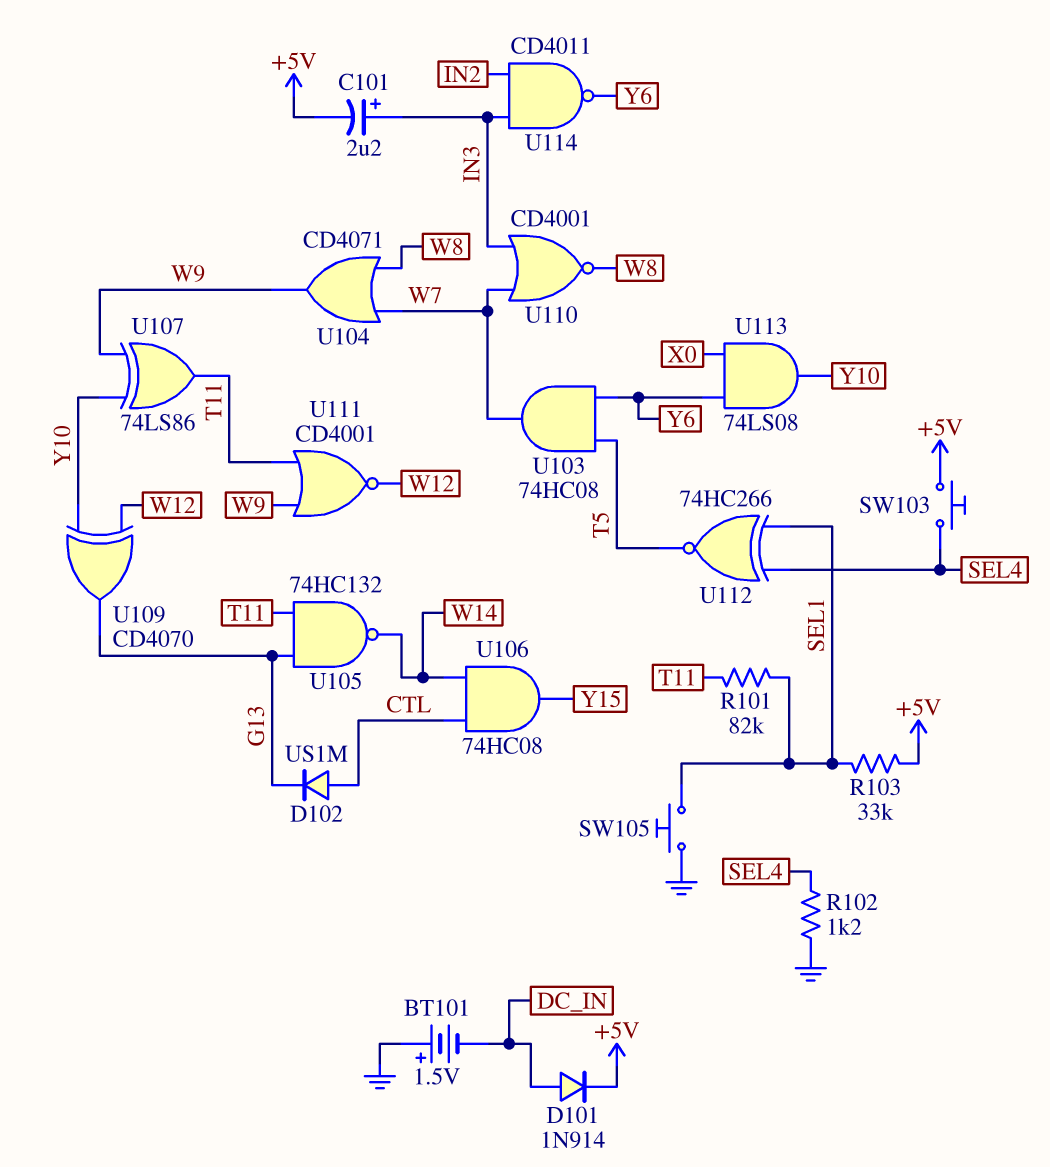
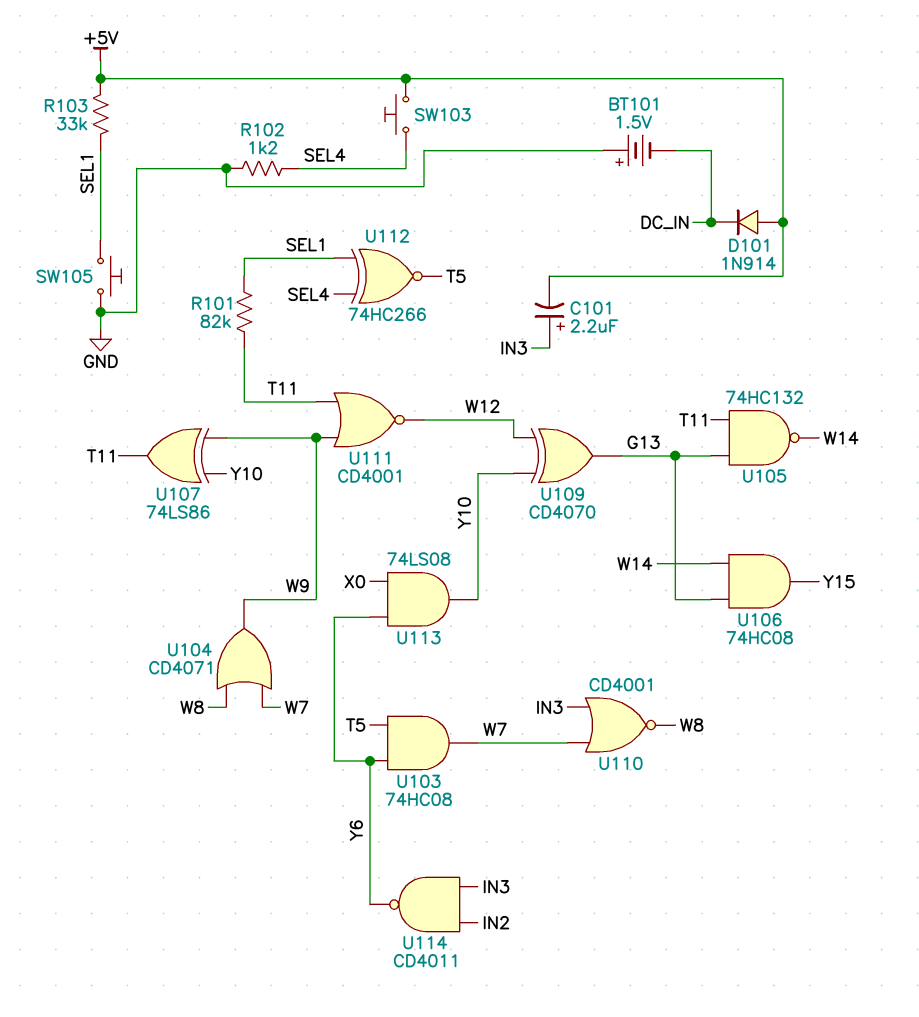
D101: diode 1N914 (A DC_IN, K +5V) -> diode 1N914 (A +5V, K DC_IN)
D102: diode US1M (A CTL, K G13) -> none
U106: AND 74HC08 (in CTL, in W14, out Y15) -> AND 74HC08 (in G13, in W14, out Y15)

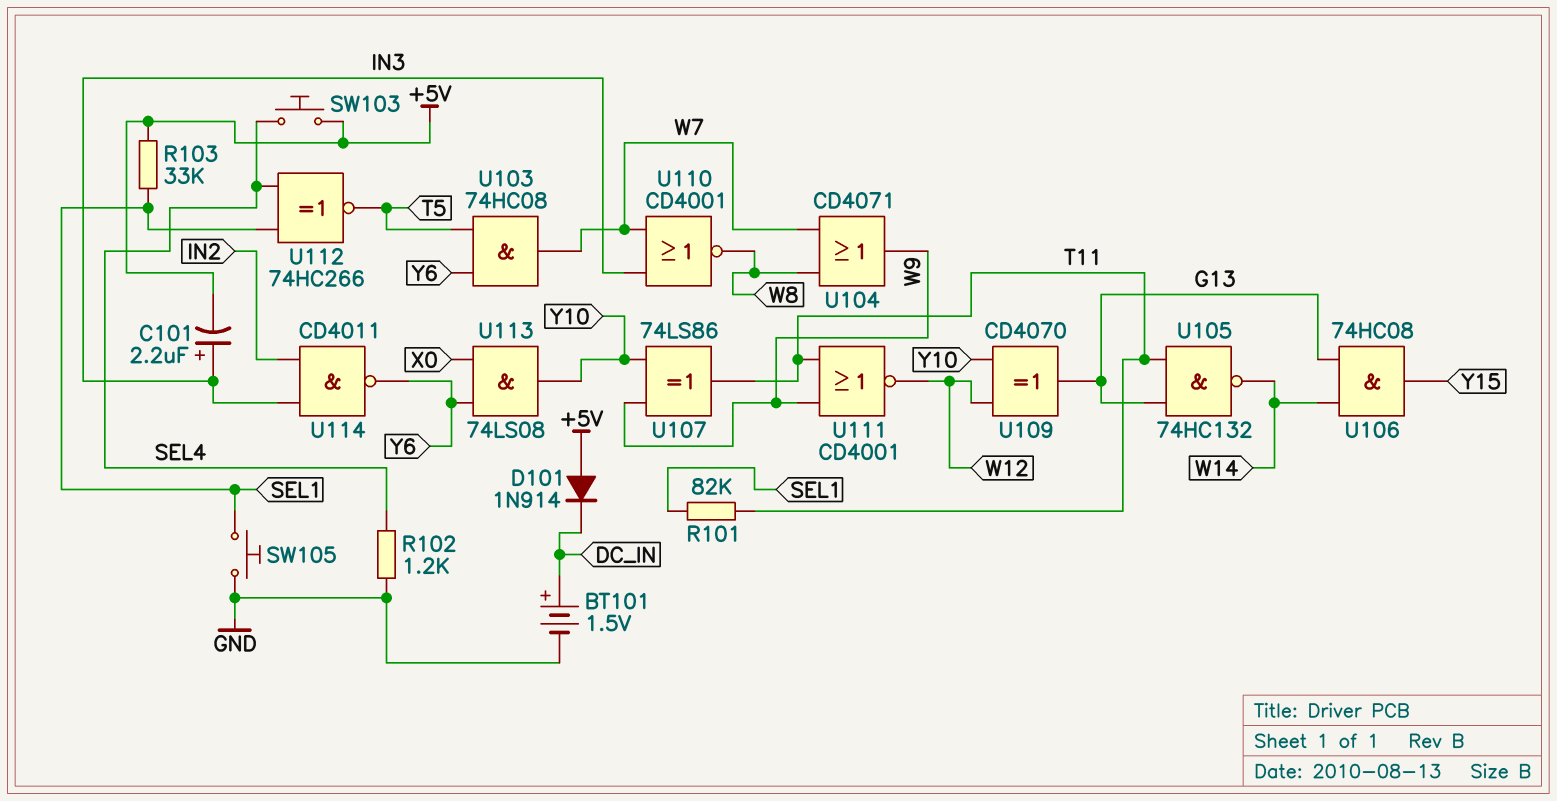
BT101: 1.5V (plus GND, minus DC_IN) -> 1.5V (plus DC_IN, minus GND)

